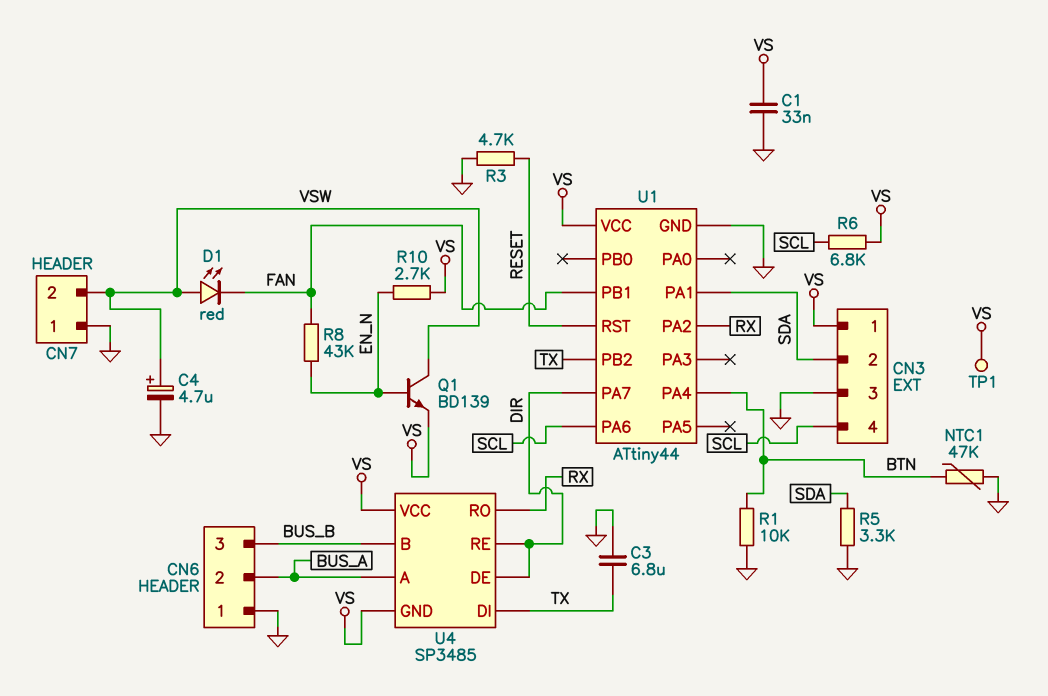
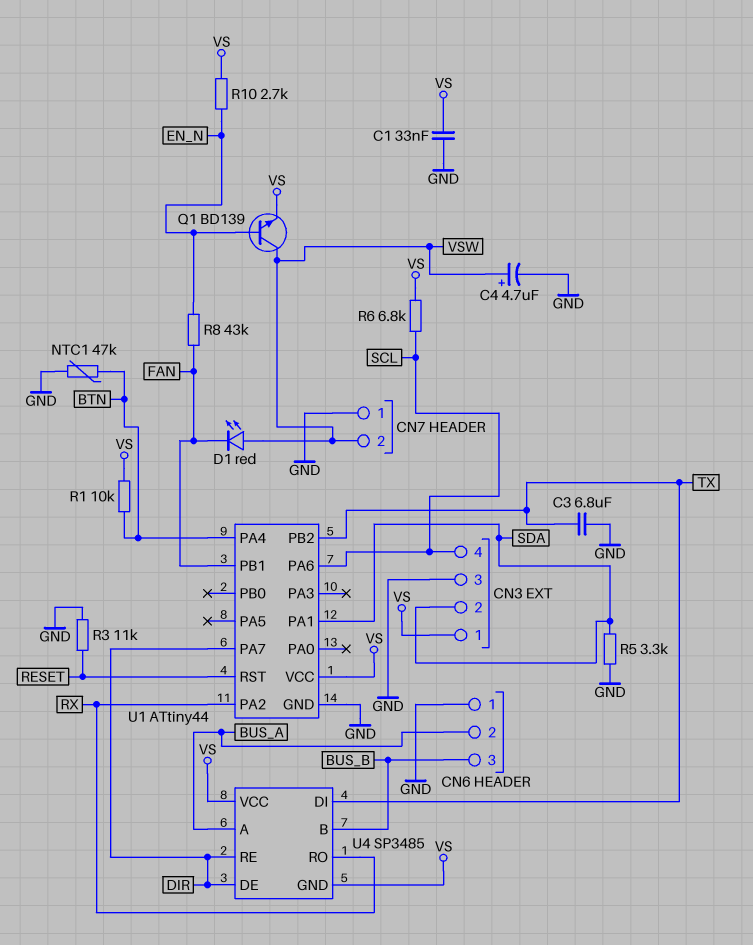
R1: 10k (BTN, GND) -> 10k (BTN, VS)
R3: 4.7k (GND, RESET) -> 11k (GND, RESET)
TP1: test point (VS) -> none

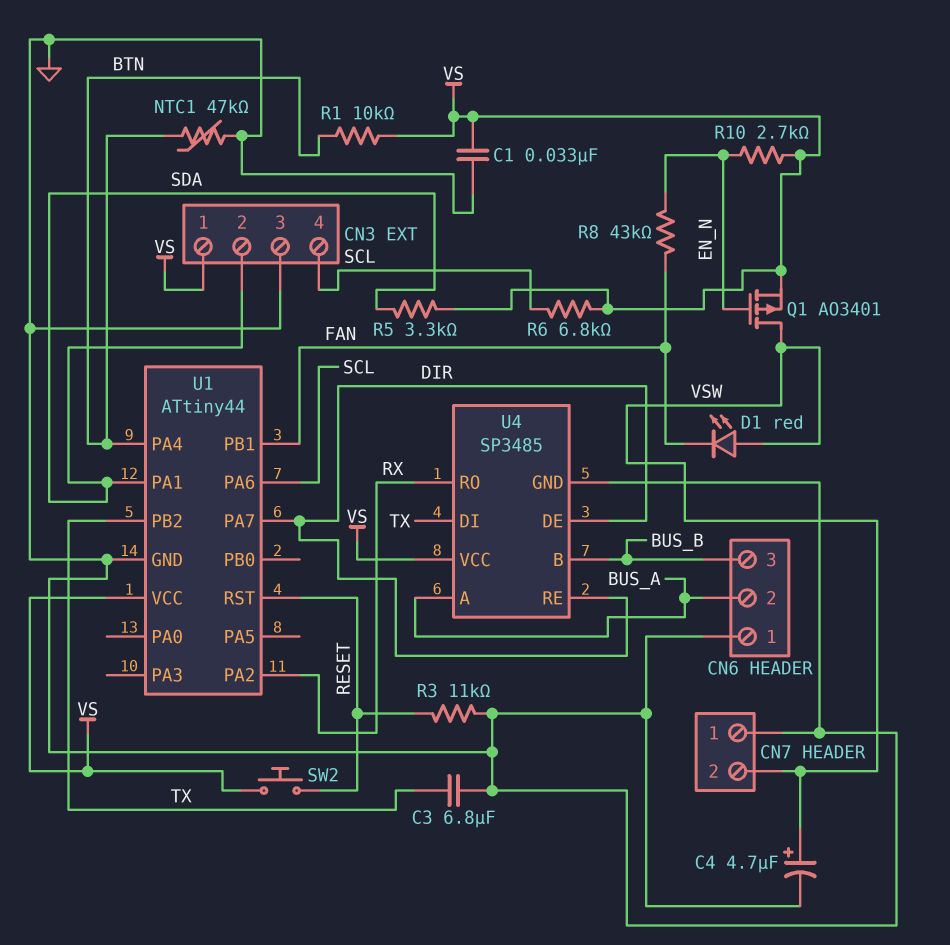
Q1: NPN BD139 (B EN_N, C VSW, E VS) -> PMOS AO3401 (G EN_N, D VSW, S VS)
R5: 3.3k (GND, SDA) -> 3.3k (SDA, VS)
SW2: none -> button (RESET, VS)
U4 pin GND: VS -> GND

